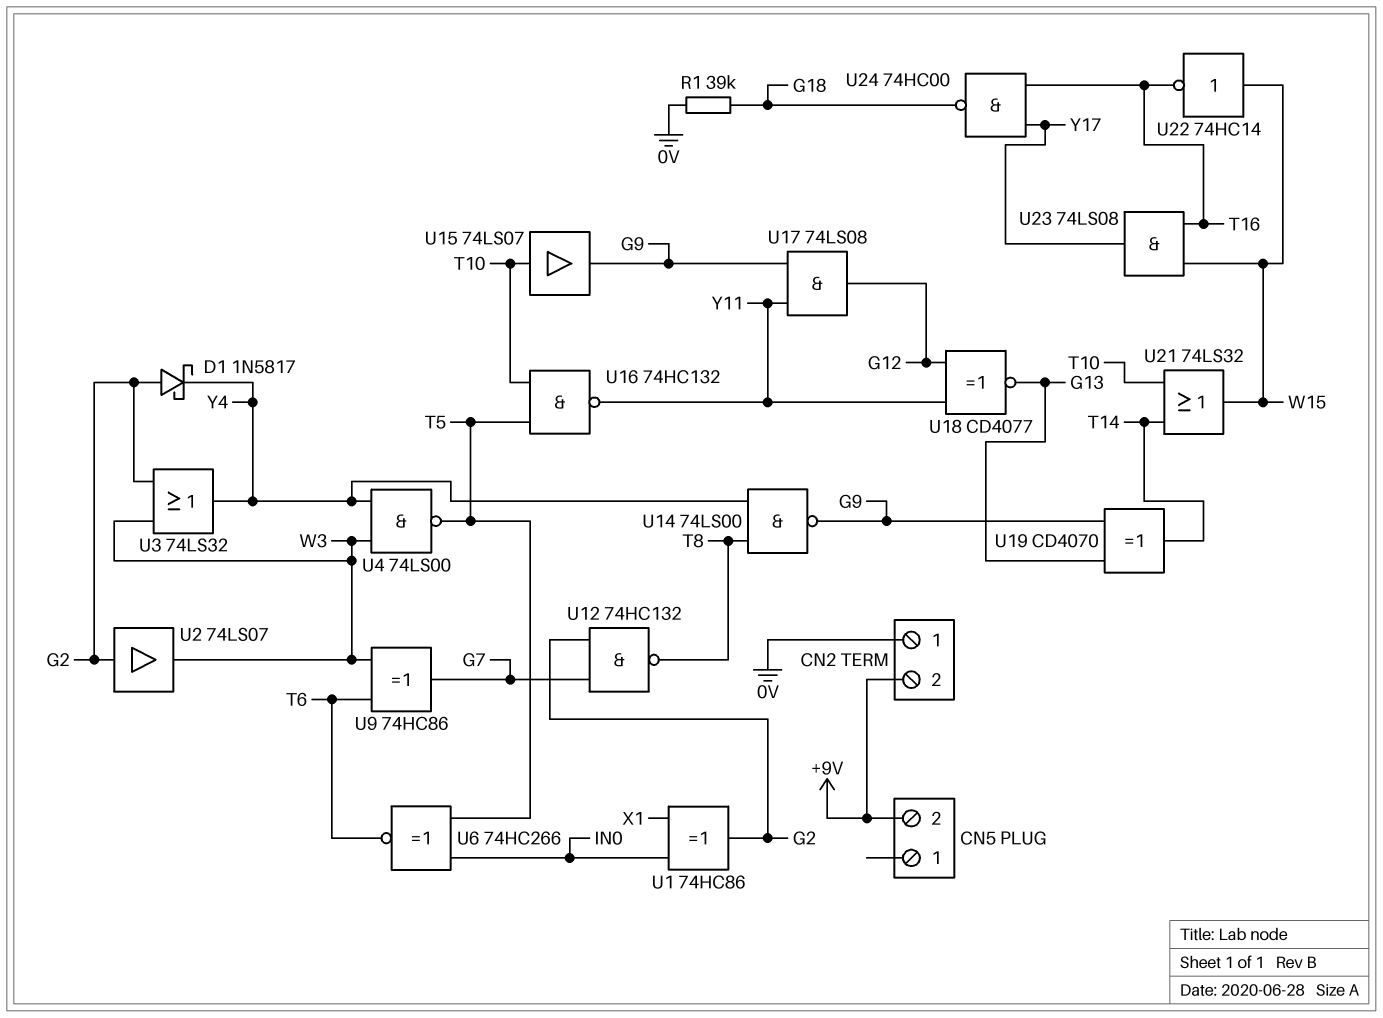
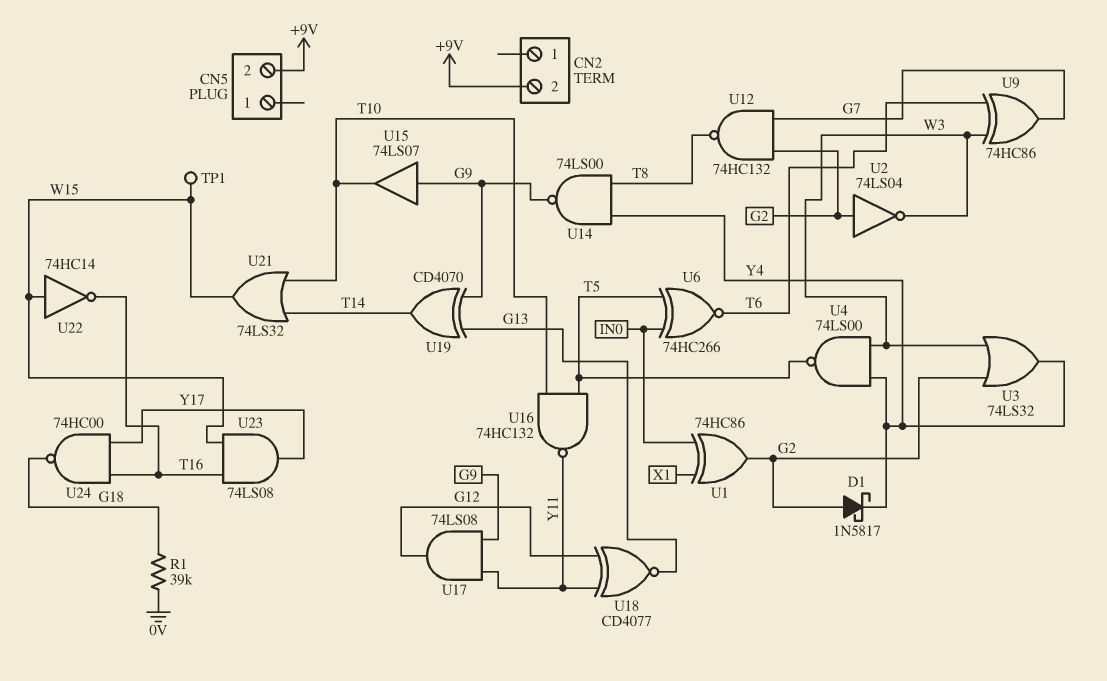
CN2 pin 1: 0V -> none
TP1: none -> test point (W15)
U2: buffer 74LS07 (in G2, out W3) -> NOT 74LS04 (in G2, out W3)
U15: buffer 74LS07 (in T10, out G9) -> buffer 74LS07 (in G9, out T10)

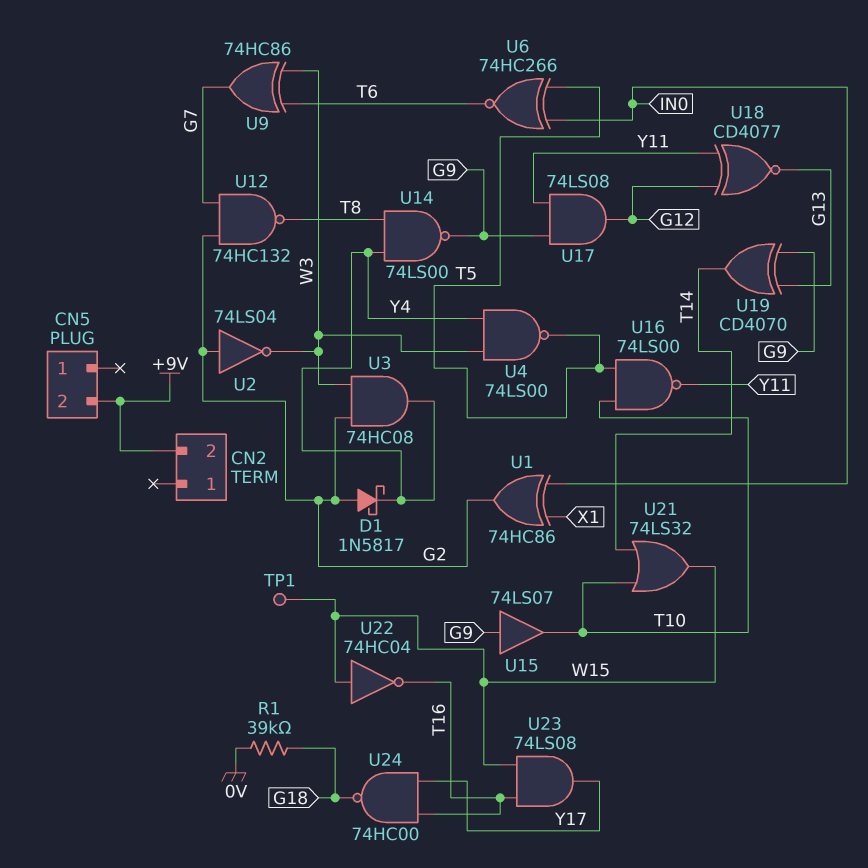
U3: OR 74LS32 (in G2, in W3, out Y4) -> AND 74HC08 (in G2, in W3, out Y4)
U16: NAND 74HC132 (in T5, in T10, out Y11) -> NAND 74LS00 (in T5, in T10, out Y11)
U22: NOT 74HC14 (in W15, out T16) -> NOT 74HC04 (in W15, out T16)

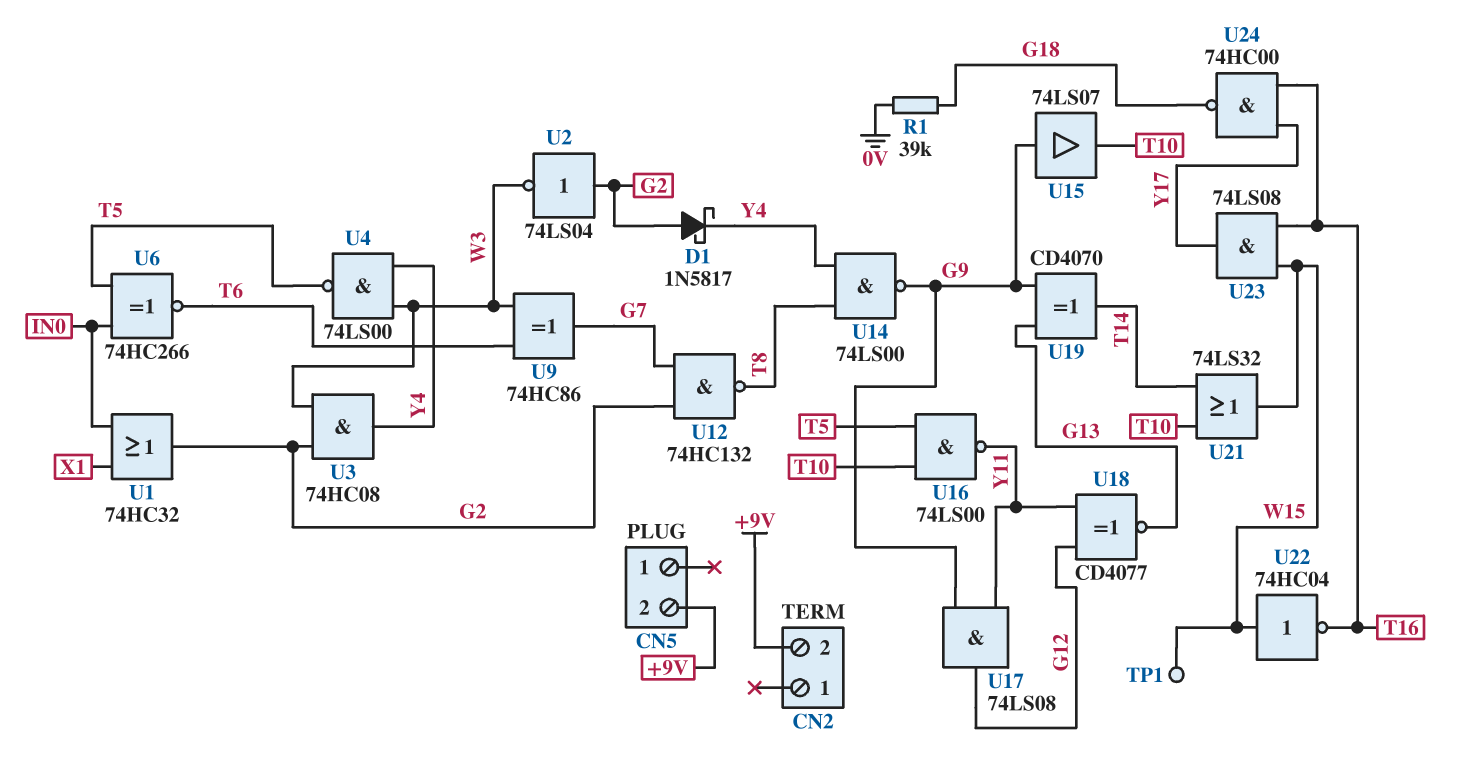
U1: XOR 74HC86 (in IN0, in X1, out G2) -> OR 74HC32 (in IN0, in X1, out G2)

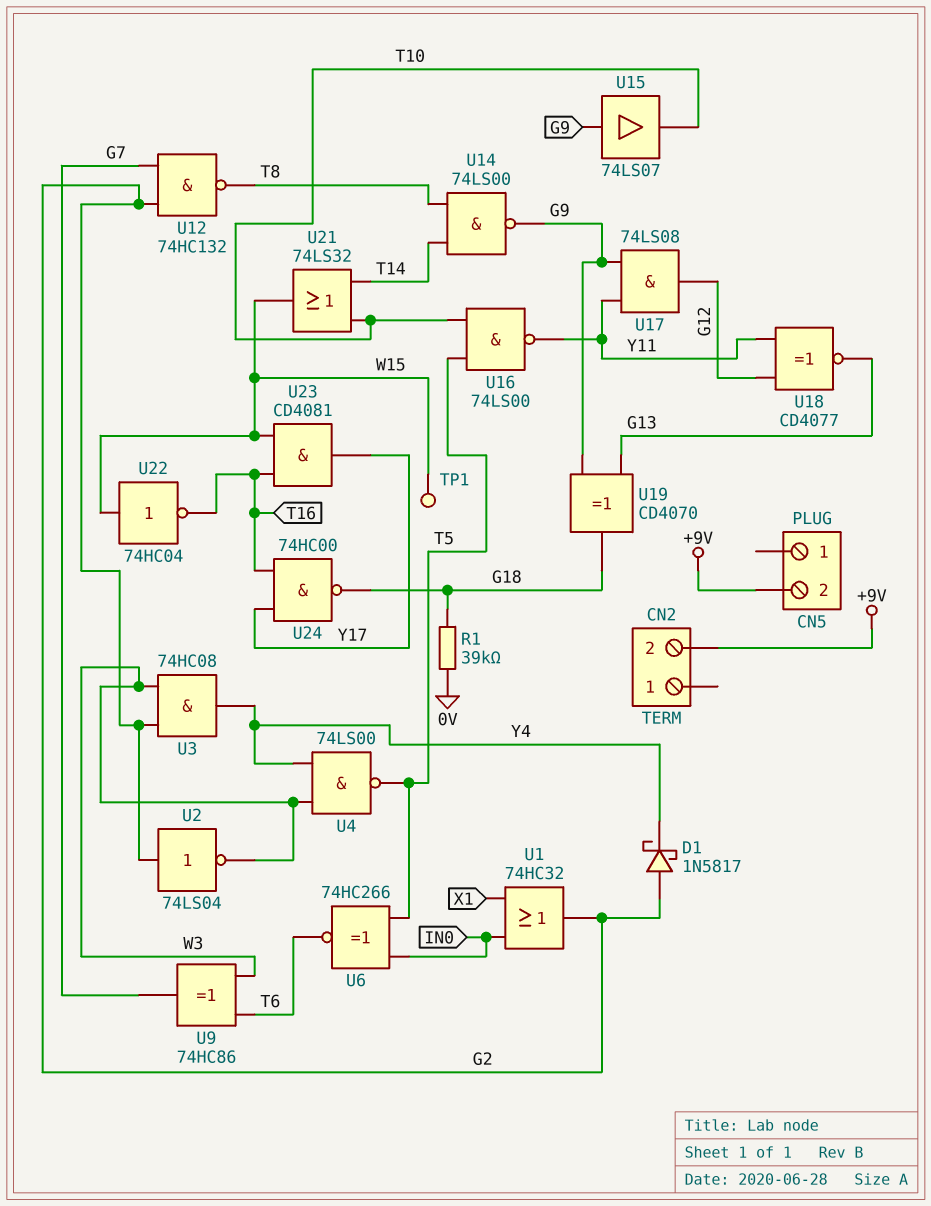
U14: NAND 74LS00 (in T8, in Y4, out G9) -> NAND 74LS00 (in T8, in T14, out G9)
U19: XOR CD4070 (in G9, in G13, out T14) -> XOR CD4070 (in G9, in G13, out G18)
U23: AND 74LS08 (in T16, in W15, out Y17) -> AND CD4081 (in T16, in W15, out Y17)

